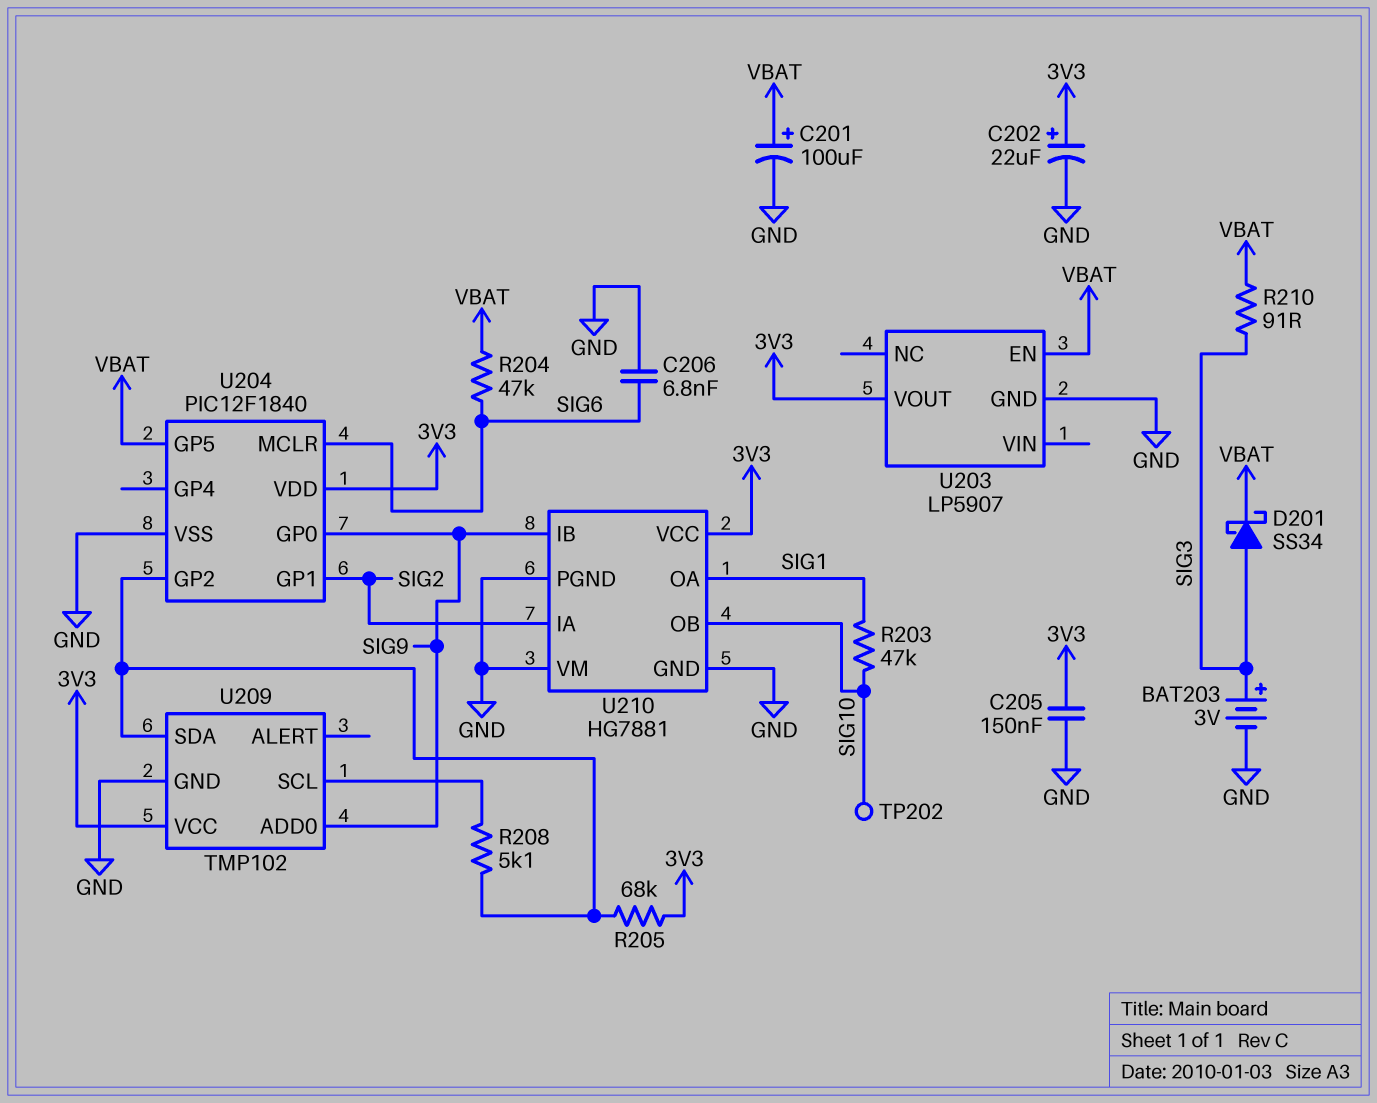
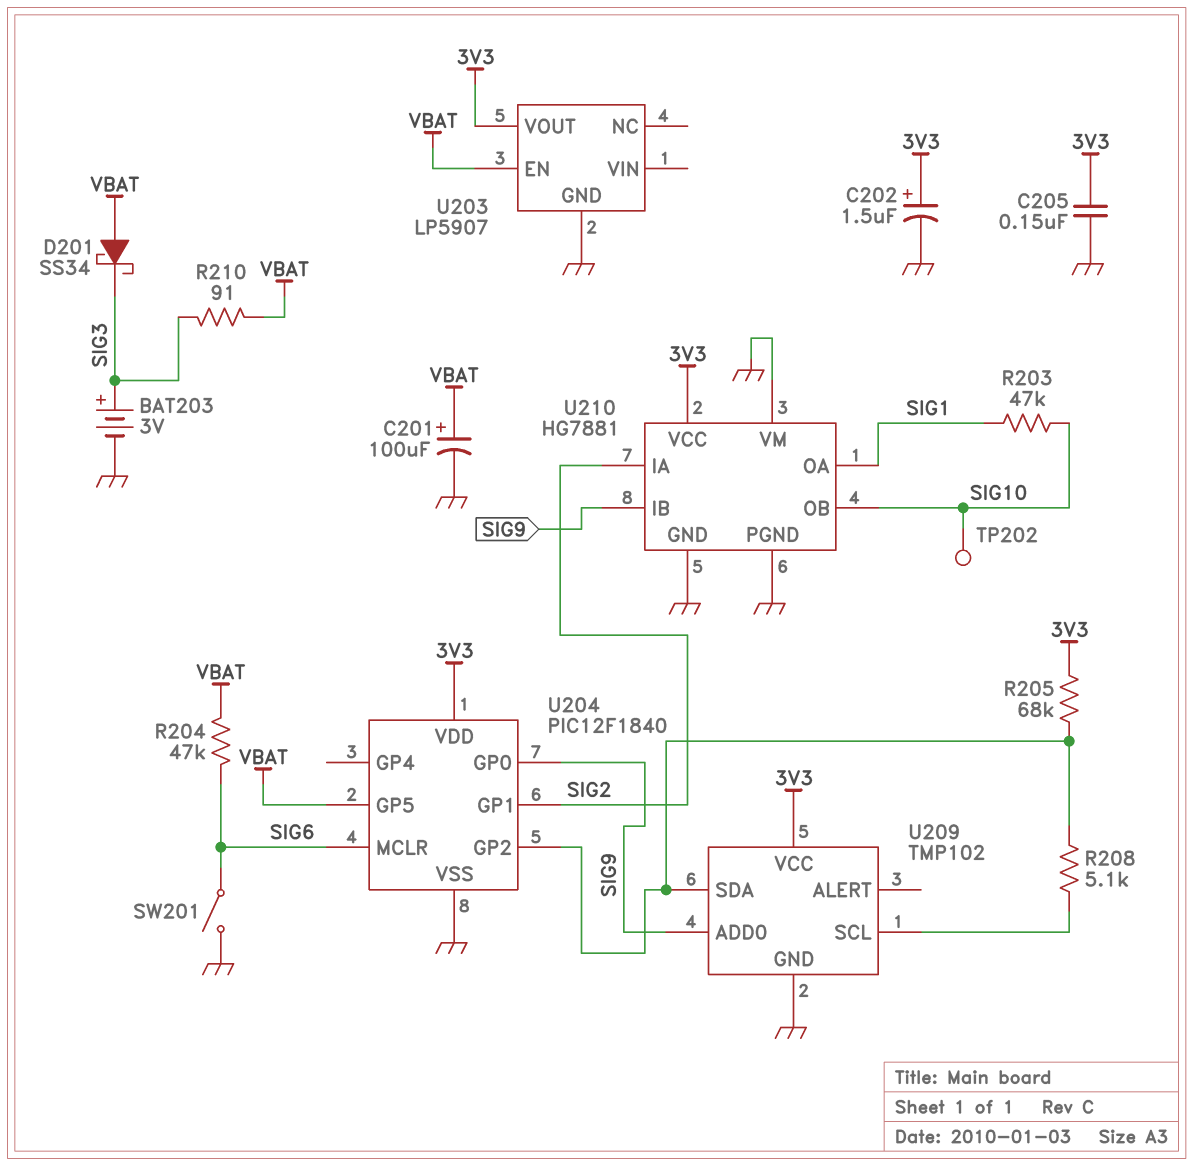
C202: 22uF (plus 3V3, minus GND) -> 1.5uF (plus 3V3, minus GND)
C206: 6.8nF (GND, SIG6) -> none
D201: schottky SS34 (A SIG3, K VBAT) -> schottky SS34 (A VBAT, K SIG3)
SW201: none -> switch (GND, SIG6)

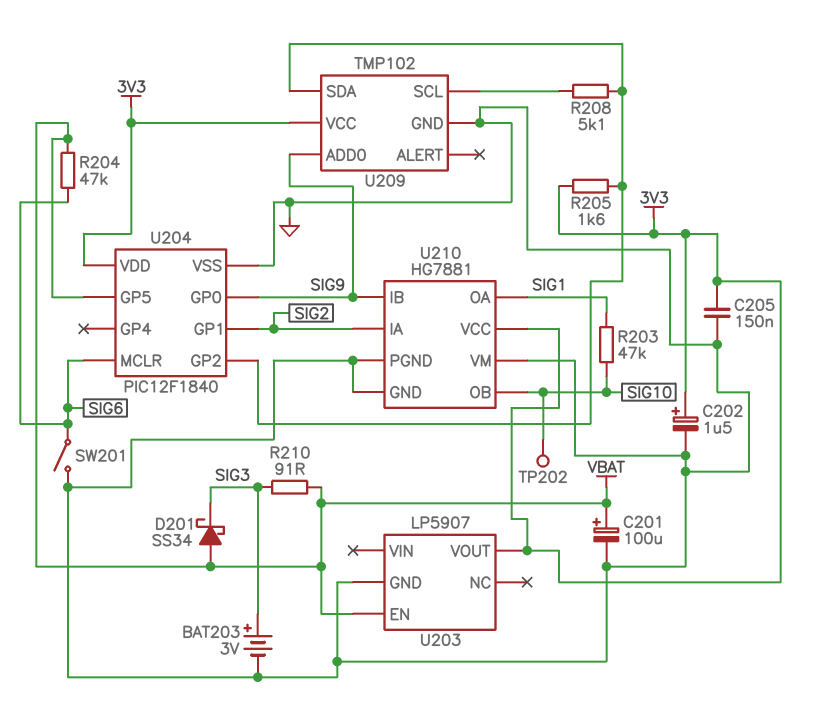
R205: 68k (3V3, U204/GP2) -> 1.6k (3V3, U204/GP2)

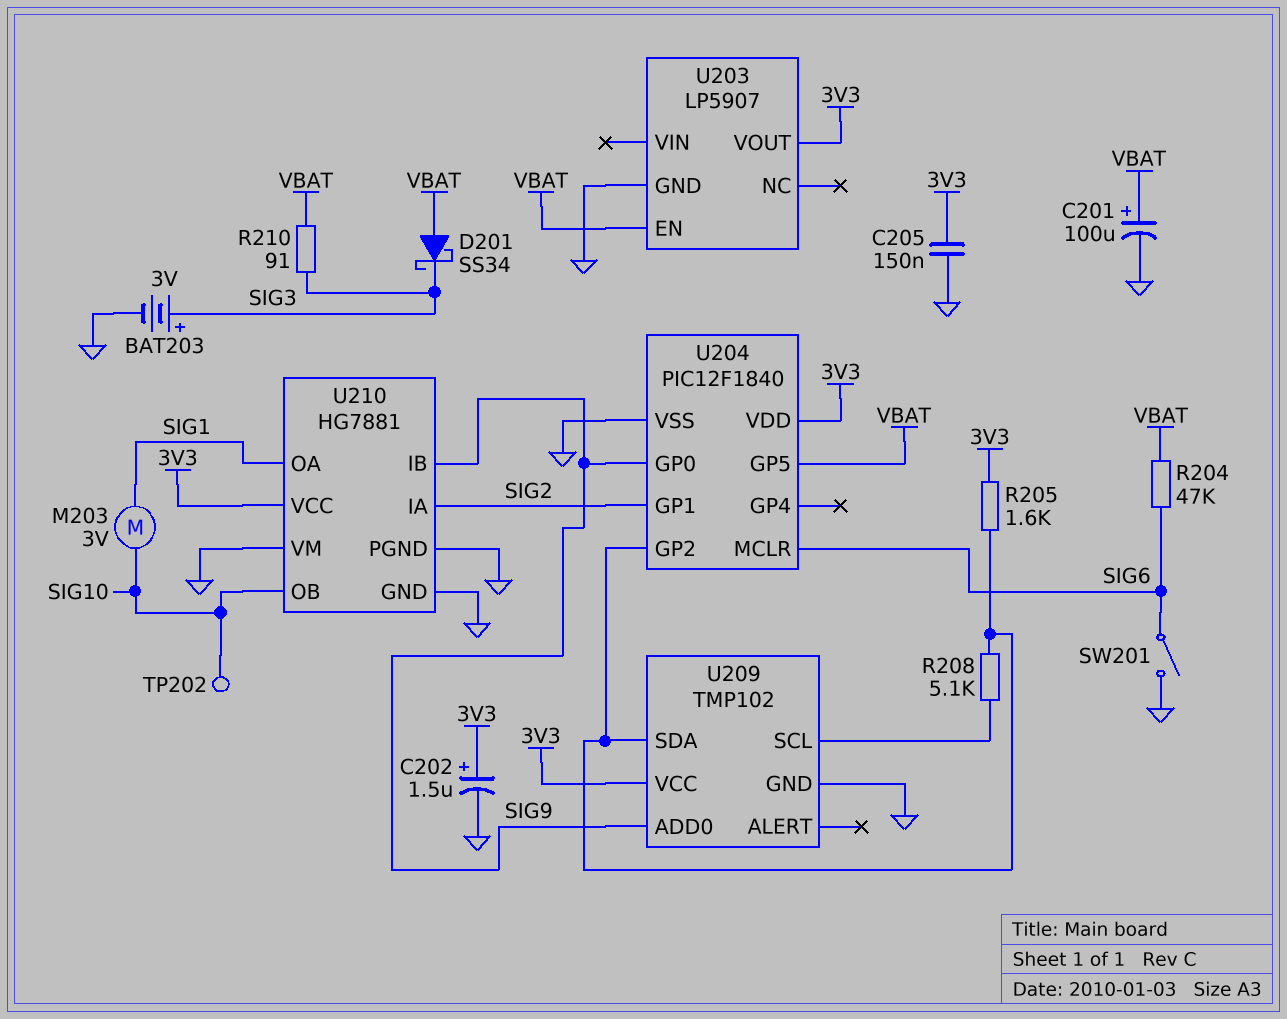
M203: none -> motor 3V (SIG1, SIG10)
R203: 47k (SIG1, SIG10) -> none

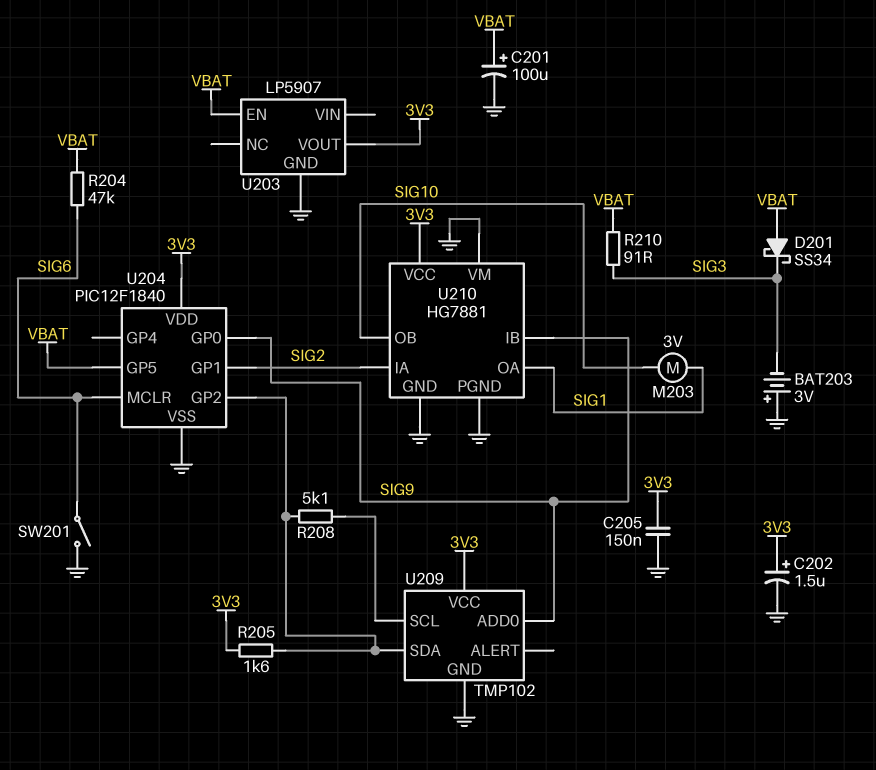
BAT203: 3V (plus SIG3, minus GND) -> 3V (plus GND, minus SIG3)
TP202: test point (SIG10) -> none

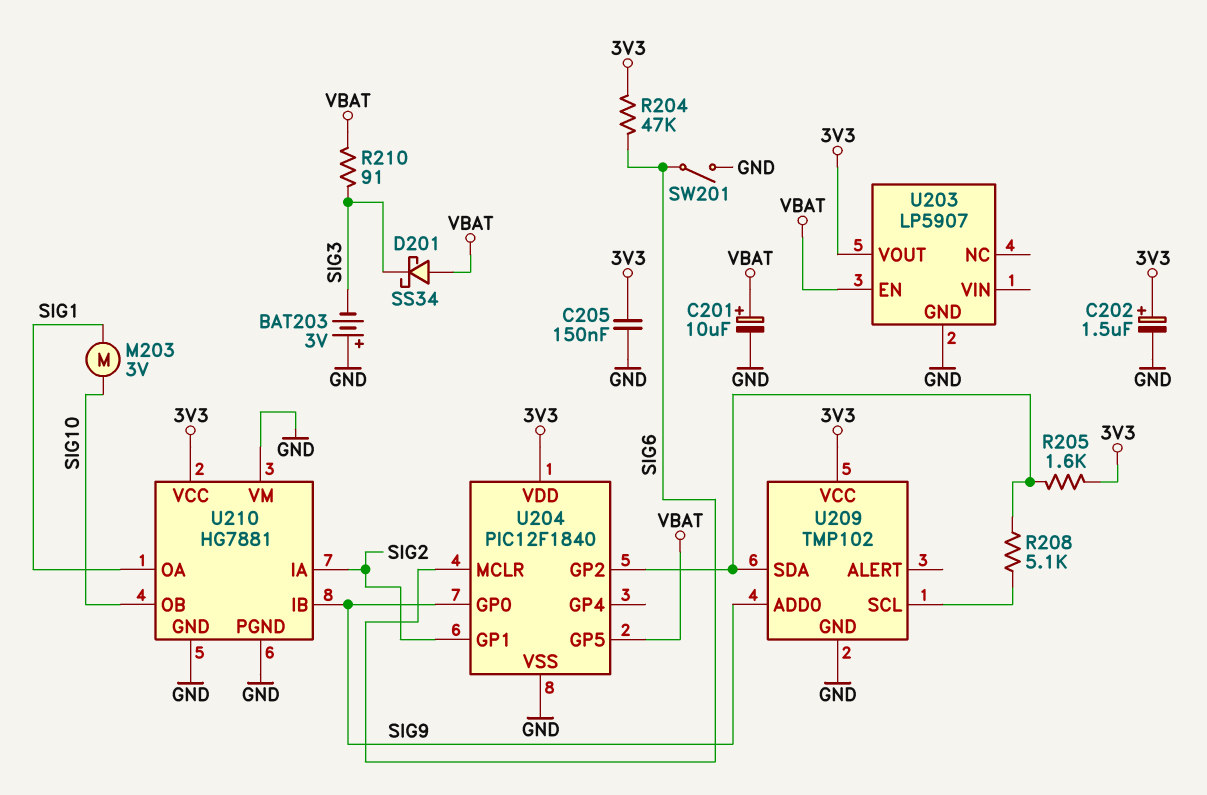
C201: 100uF (plus VBAT, minus GND) -> 10uF (plus VBAT, minus GND)
R204: 47k (SIG6, VBAT) -> 47k (3V3, SIG6)

